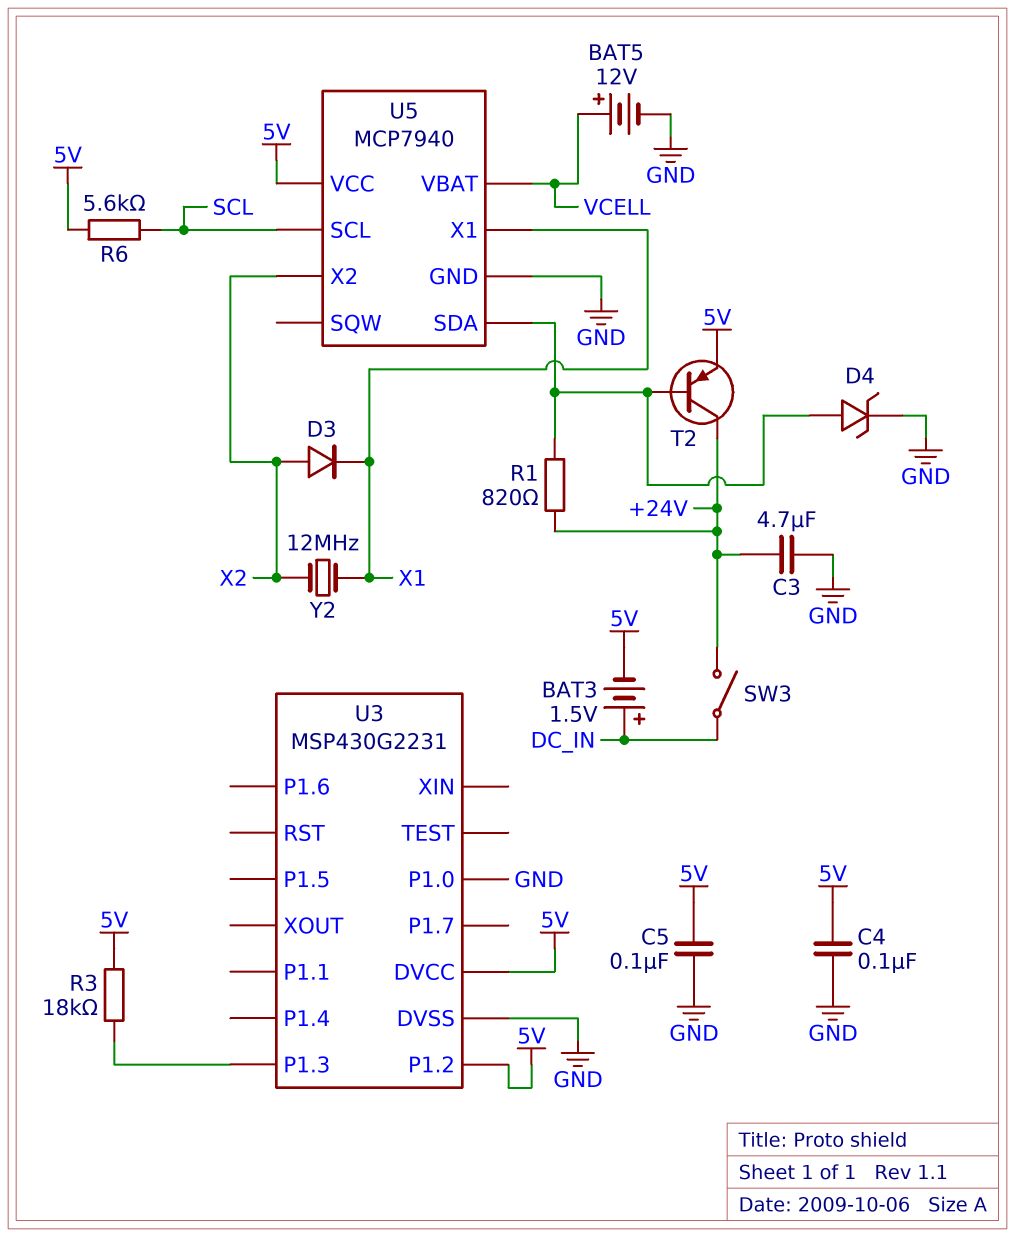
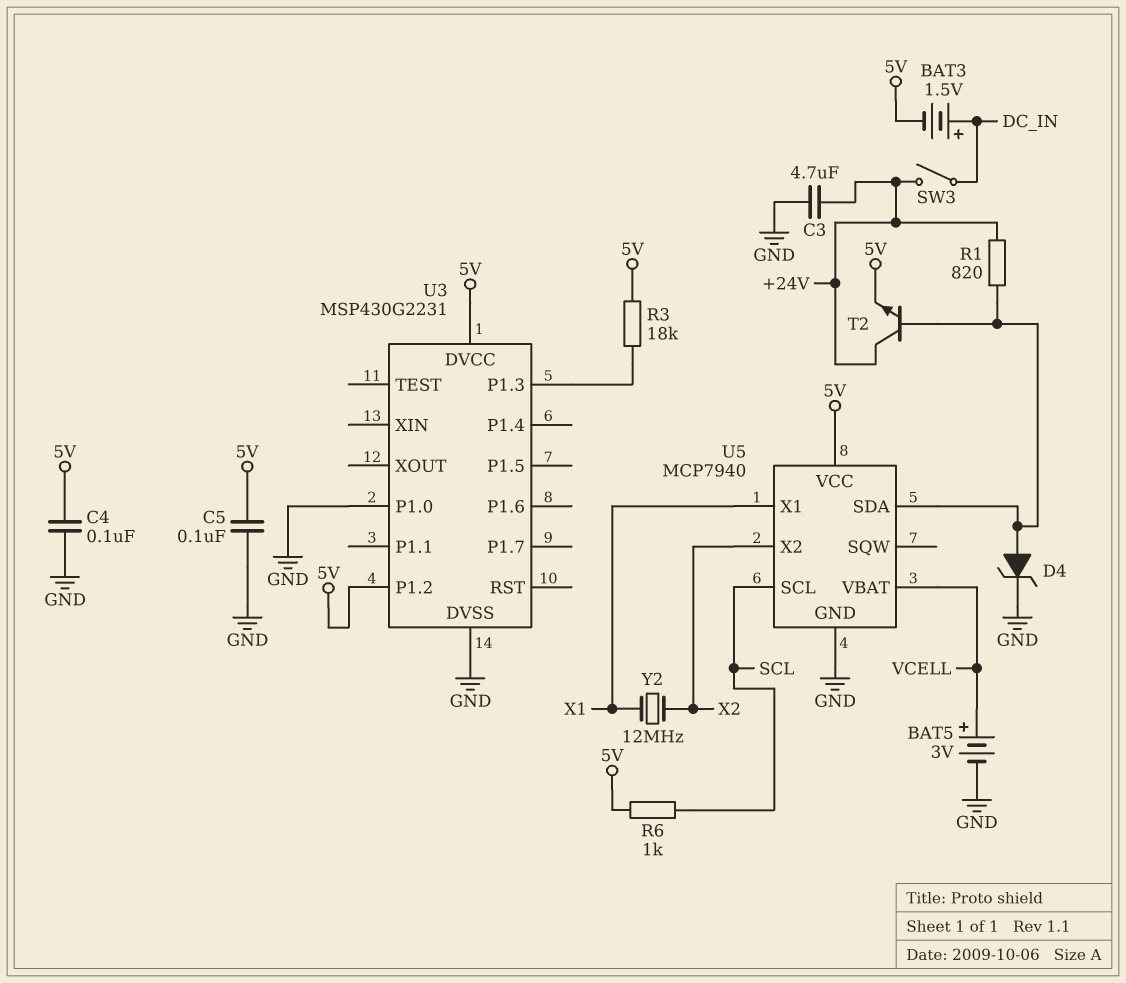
BAT5: 12V (plus VCELL, minus GND) -> 3V (plus VCELL, minus GND)
D3: diode (A X2, K X1) -> none
R6: 5.6k (5V, SCL) -> 1k (5V, SCL)
T2: PNP (B U5/SDA, C +24V, E 5V) -> NPN (B U5/SDA, C +24V, E 5V)

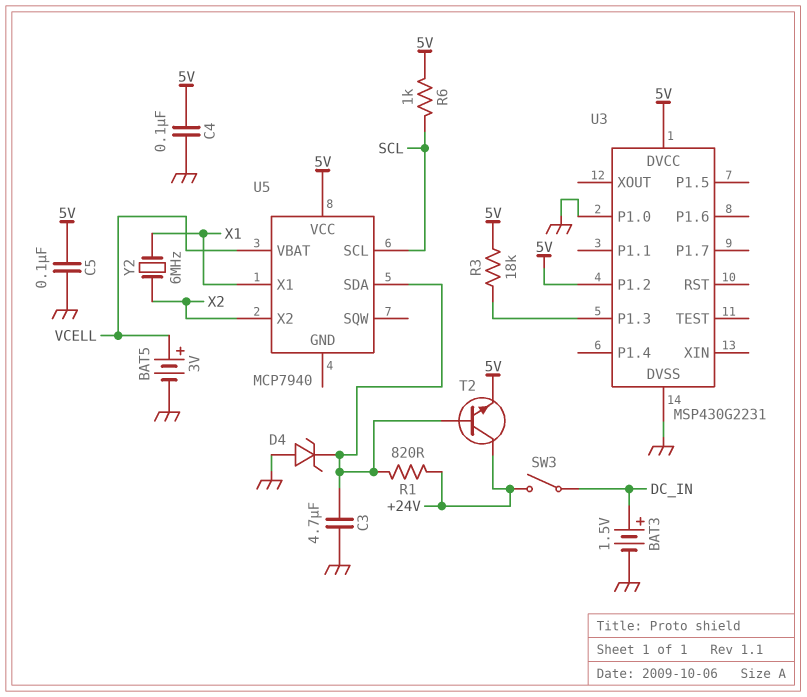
BAT3: 1.5V (plus DC_IN, minus 5V) -> 1.5V (plus DC_IN, minus GND)
C3: 4.7uF (+24V, GND) -> 4.7uF (GND, U5/SDA)
D4: zener (A U5/SDA, K GND) -> zener (A GND, K U5/SDA)
U5 pin GND: GND -> none
Y2: 12MHz (X1, X2) -> 6MHz (X1, X2)

